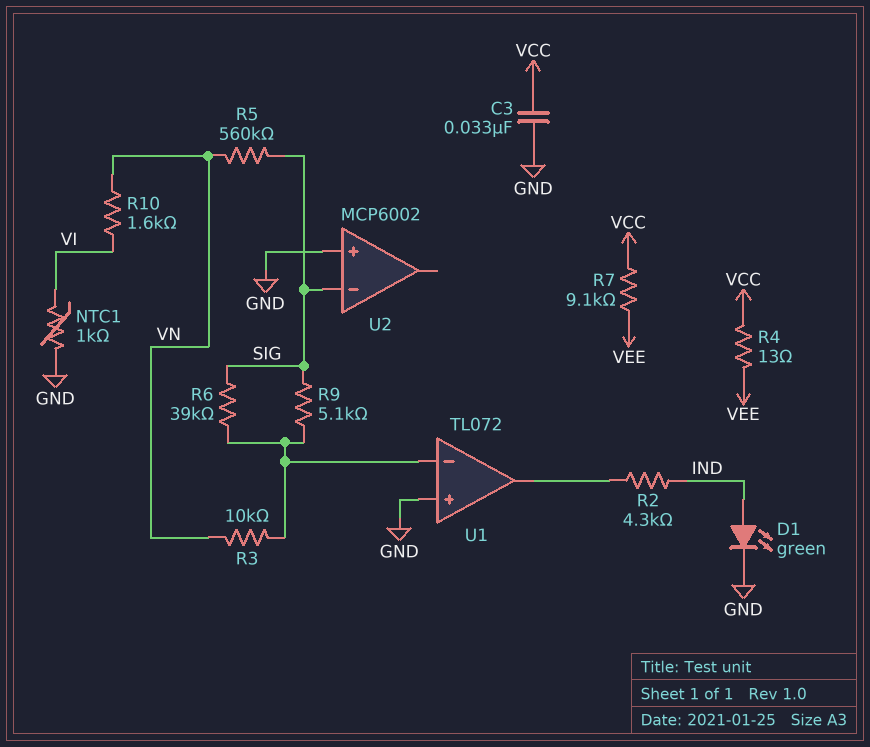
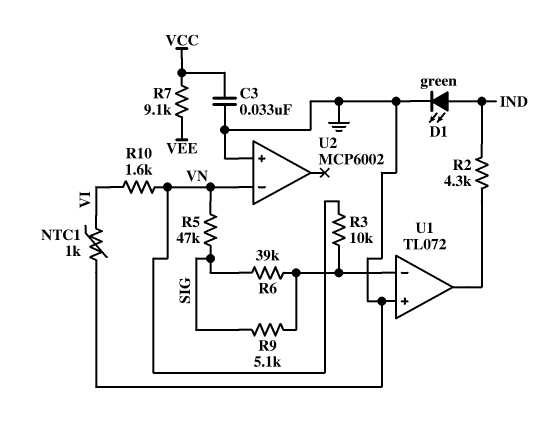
R4: 13 (VCC, VEE) -> none
R5: 560k (SIG, VN) -> 47k (SIG, VN)
U2 pin in-: SIG -> VN

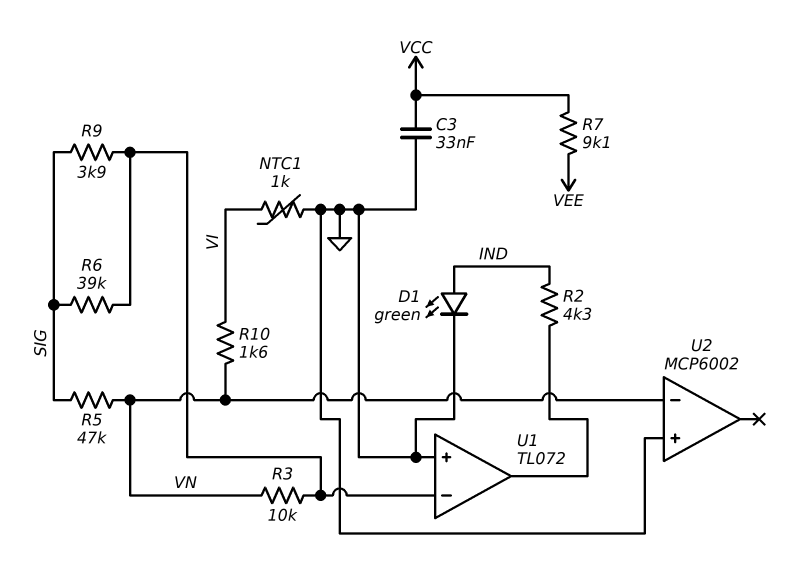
R9: 5.1k (SIG, U1/in-) -> 3.9k (SIG, U1/in-)

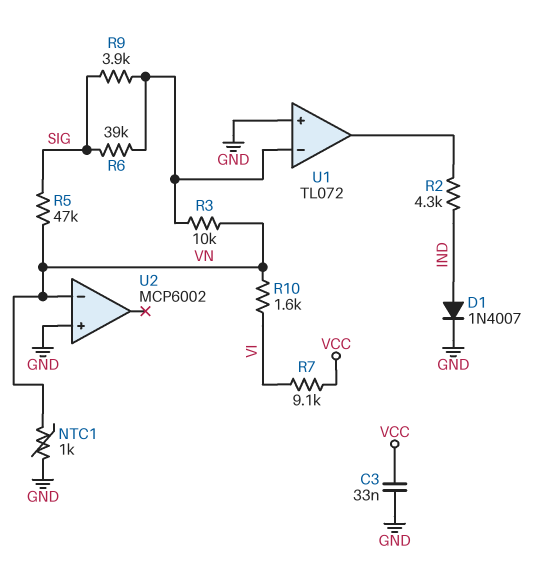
D1: LED green (A IND, K GND) -> diode 1N4007 (A IND, K GND)
NTC1: 1k (GND, VI) -> 1k (GND, VN)
R7: 9.1k (VCC, VEE) -> 9.1k (VCC, VI)

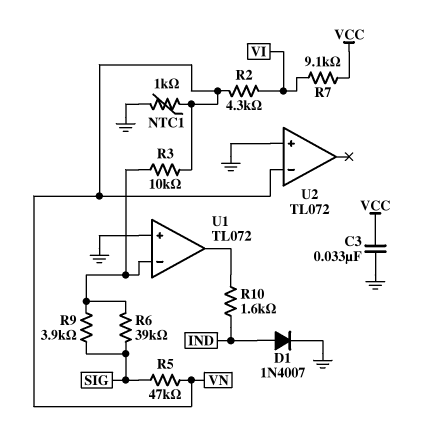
R2: 4.3k (IND, U1/out) -> 4.3k (VI, VN)
R10: 1.6k (VI, VN) -> 1.6k (IND, U1/out)
U2: MCP6002 -> TL072

